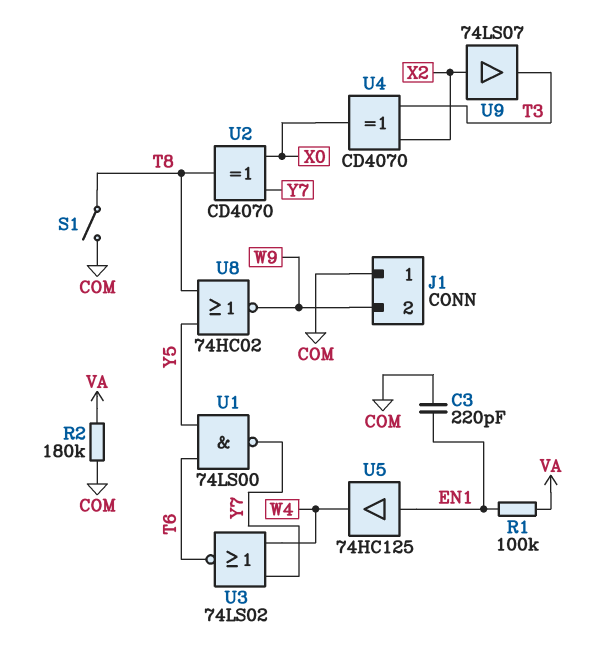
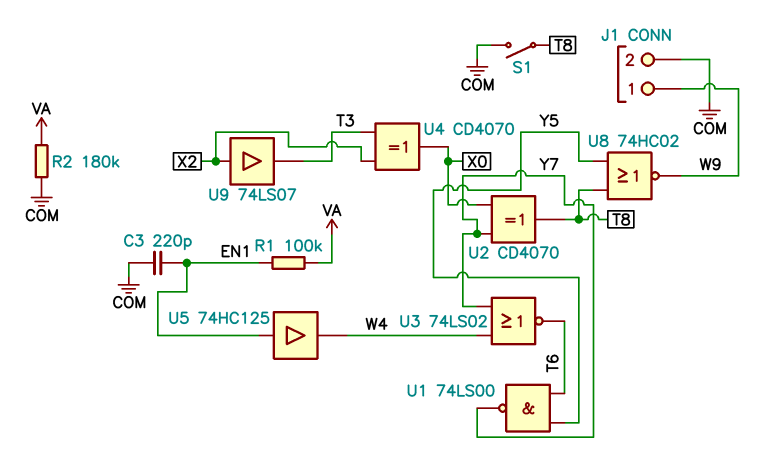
J1 pin 1: COM -> W9
J1 pin 2: W9 -> COM

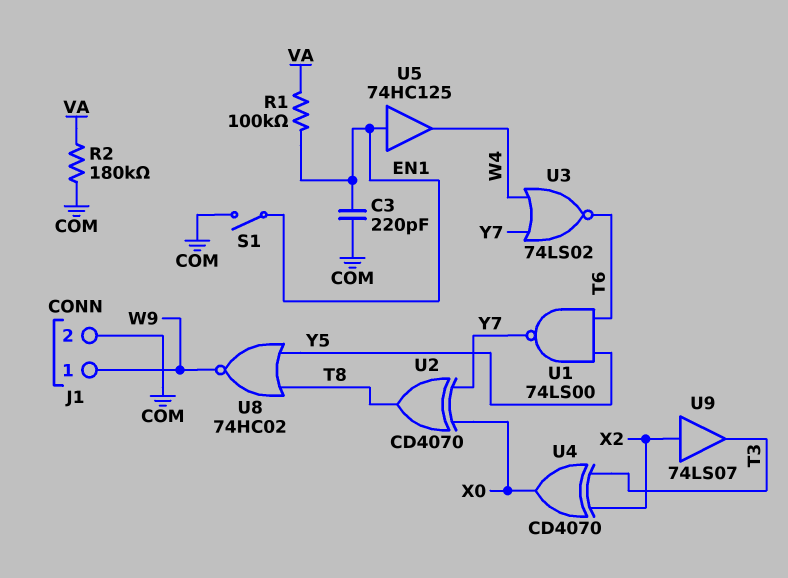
S1: switch (COM, T8) -> switch (COM, EN1)

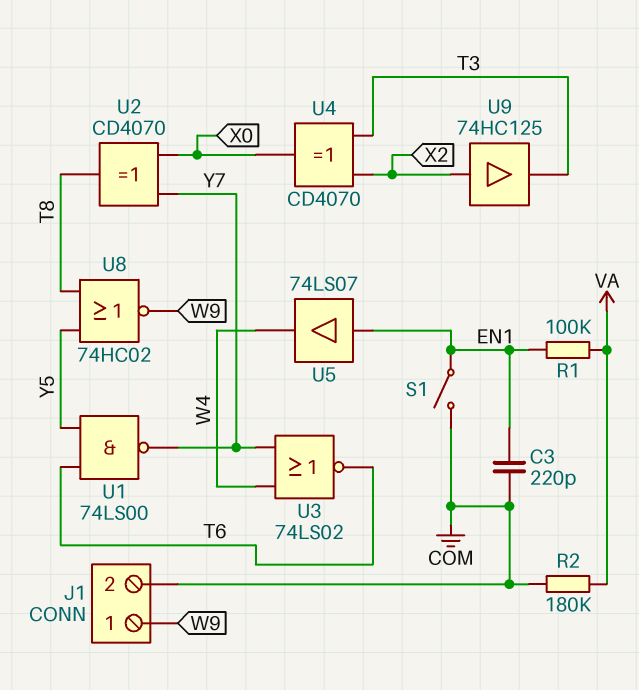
U5: buffer 74HC125 (in EN1, out W4) -> buffer 74LS07 (in EN1, out W4)
U9: buffer 74LS07 (in X2, out T3) -> buffer 74HC125 (in X2, out T3)

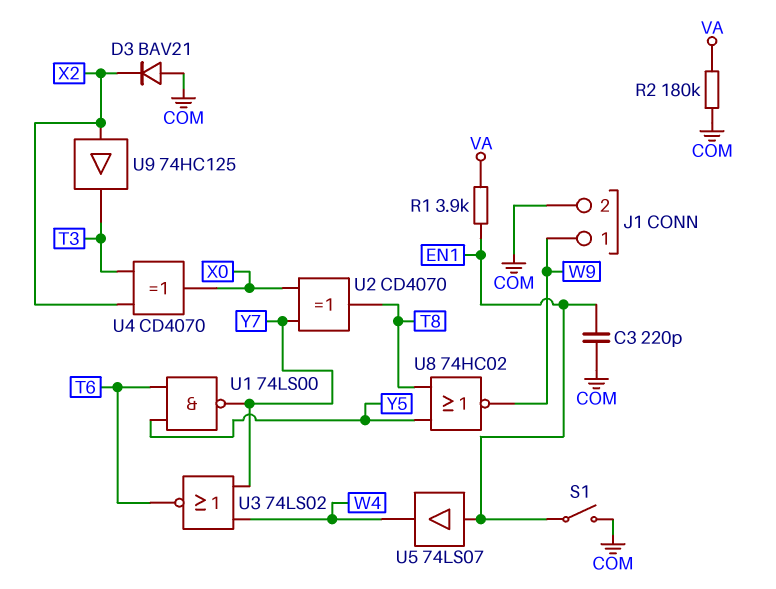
D3: none -> diode BAV21 (A COM, K X2)
R1: 100k (EN1, VA) -> 3.9k (EN1, VA)

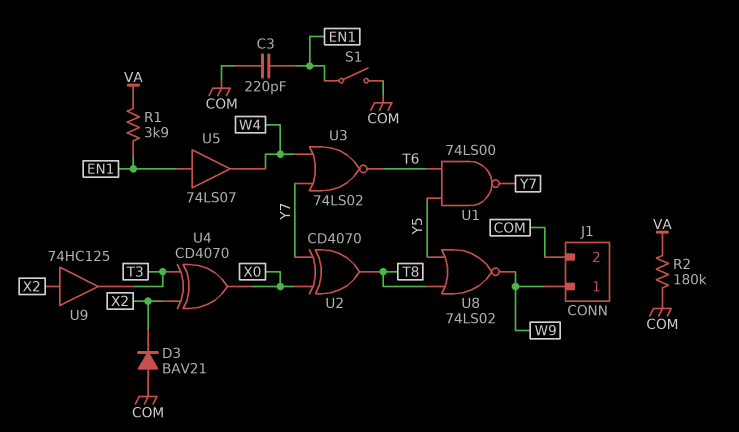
U8: NOR 74HC02 (in T8, in Y5, out W9) -> NOR 74LS02 (in T8, in Y5, out W9)

